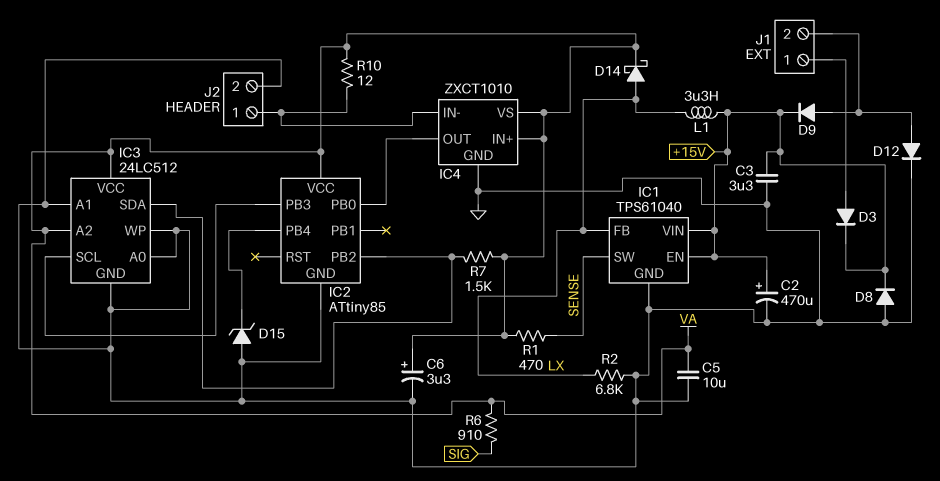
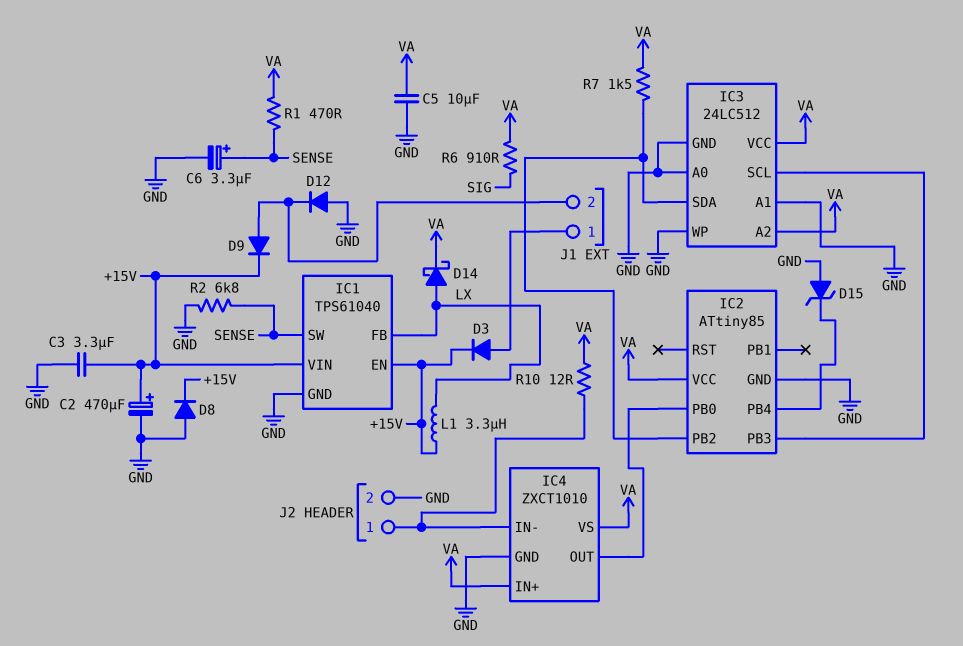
C6: 3.3uF (plus VA, minus GND) -> 3.3uF (plus SENSE, minus GND)
D12: diode (A J1/2, K GND) -> diode (A GND, K J1/2)
R2: 6.8k (GND, LX) -> 6.8k (GND, SENSE)

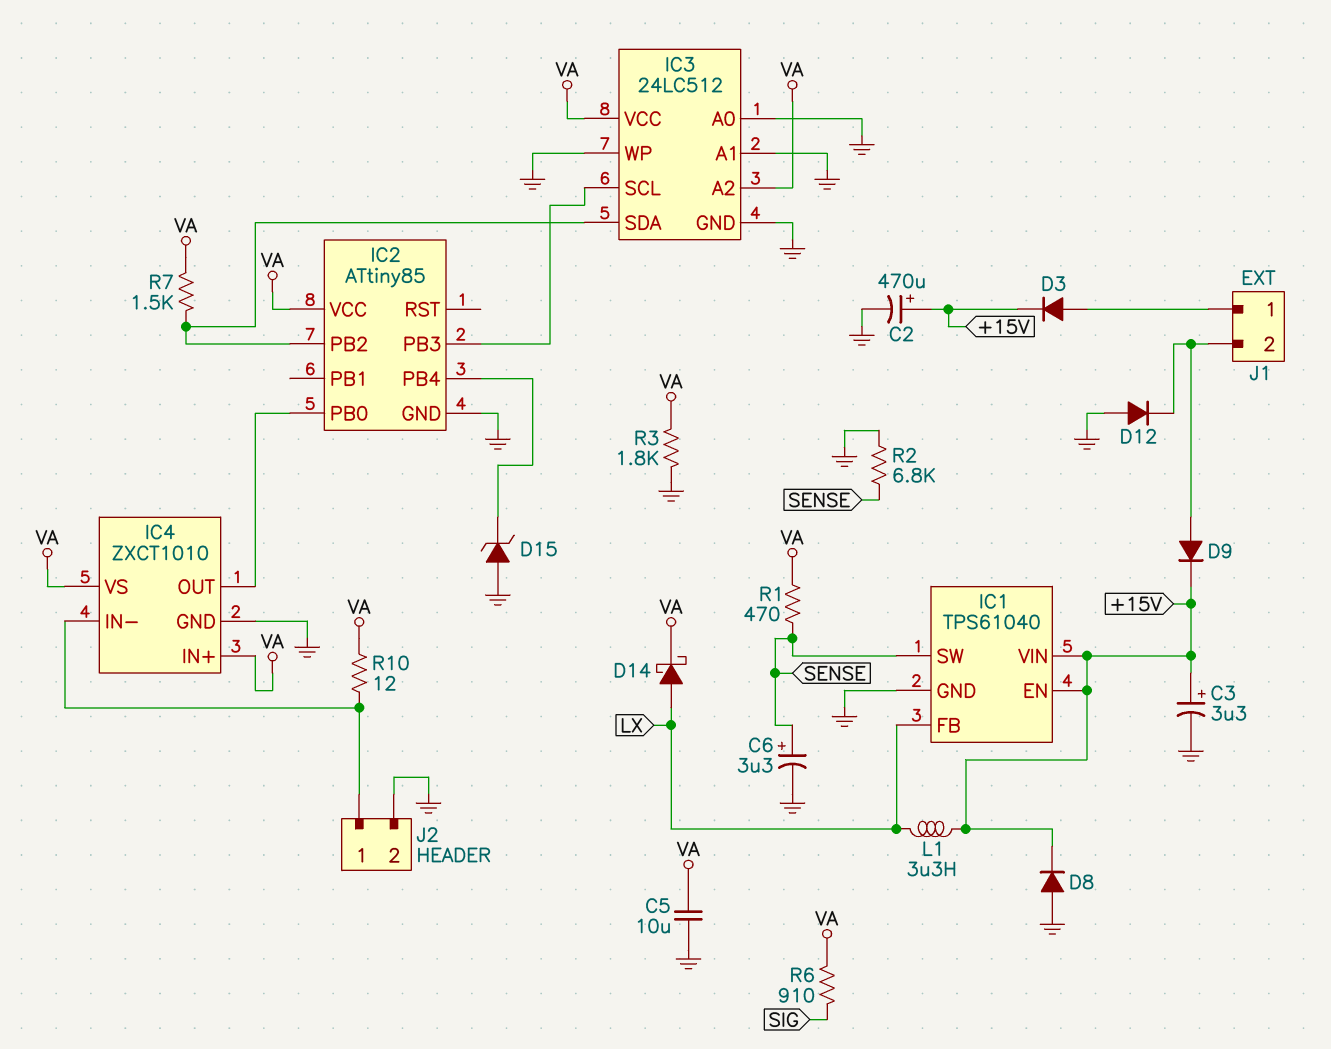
C3: 3.3uF (+15V, GND) -> 3.3uF (plus +15V, minus GND)
R3: none -> 1.8k (GND, VA)

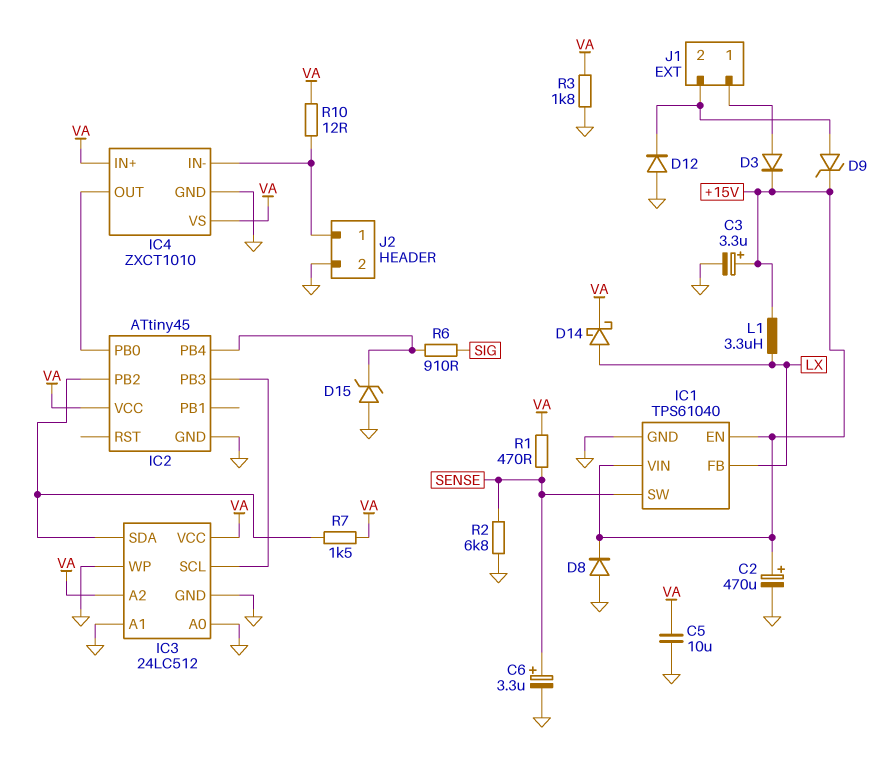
D9: diode (A J1/2, K +15V) -> zener (A J1/2, K +15V)
IC2: ATtiny85 -> ATtiny45
R6: 910 (SIG, VA) -> 910 (IC2/PB4, SIG)

